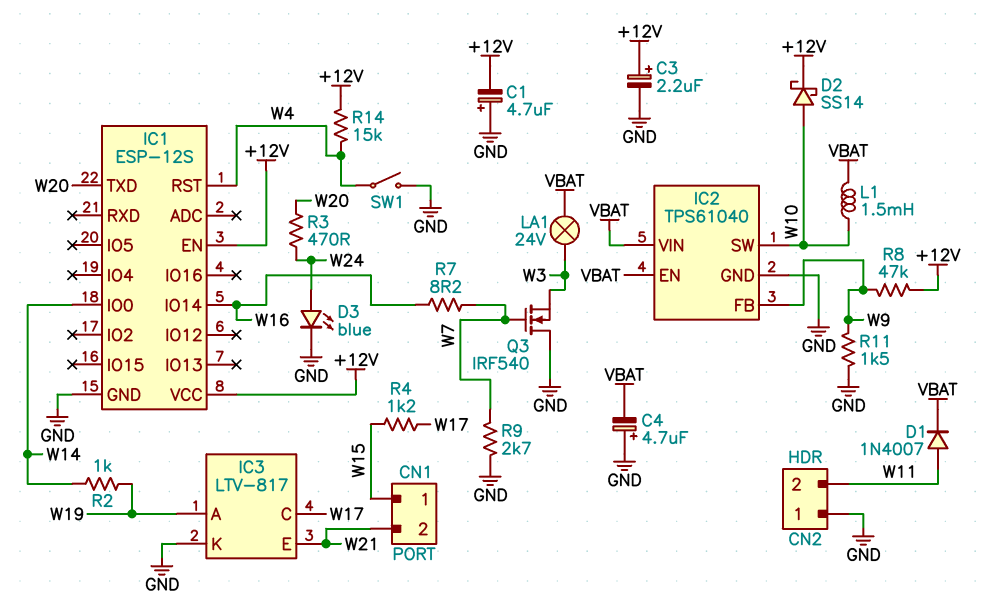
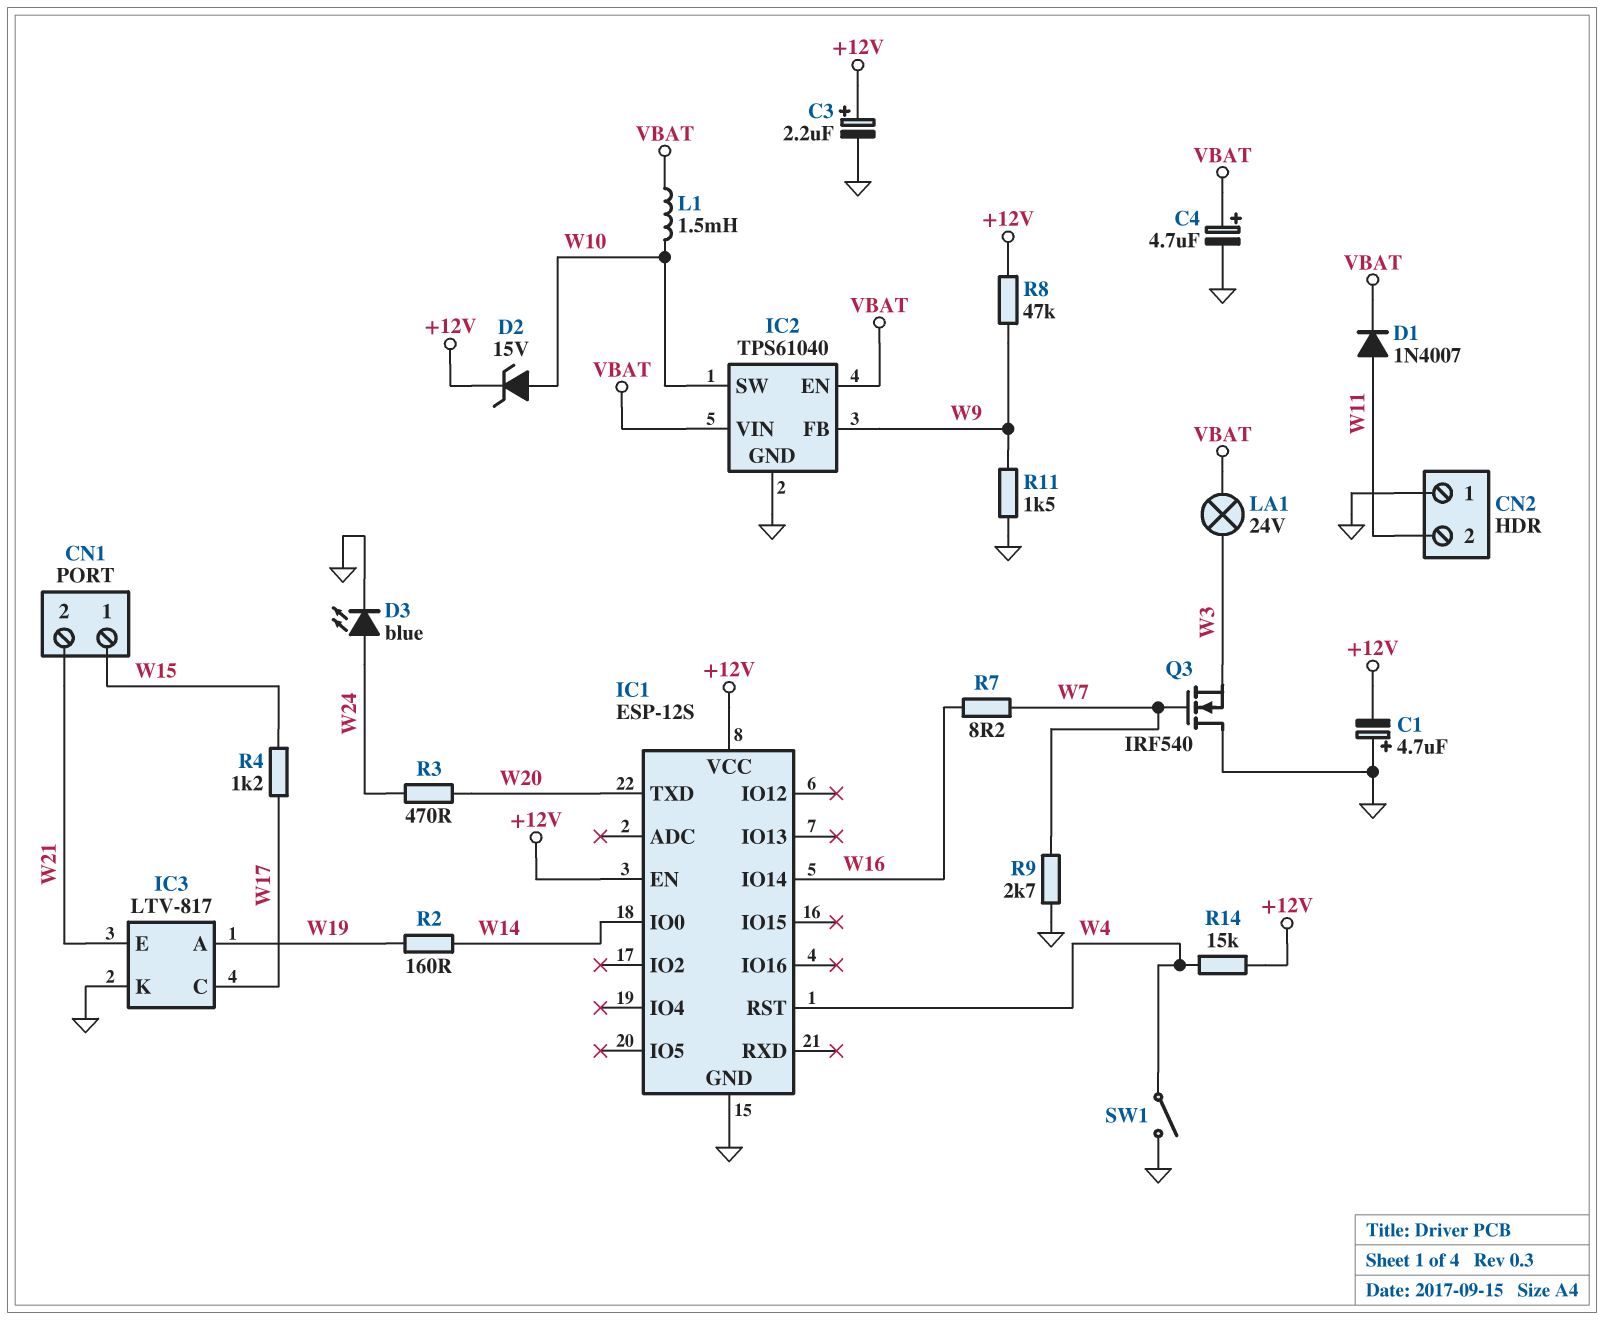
C4: 4.7uF (plus GND, minus VBAT) -> 4.7uF (plus VBAT, minus GND)
D2: schottky SS14 (A W10, K +12V) -> zener 15V (A W10, K +12V)
R2: 1k (W14, W19) -> 160 (W14, W19)

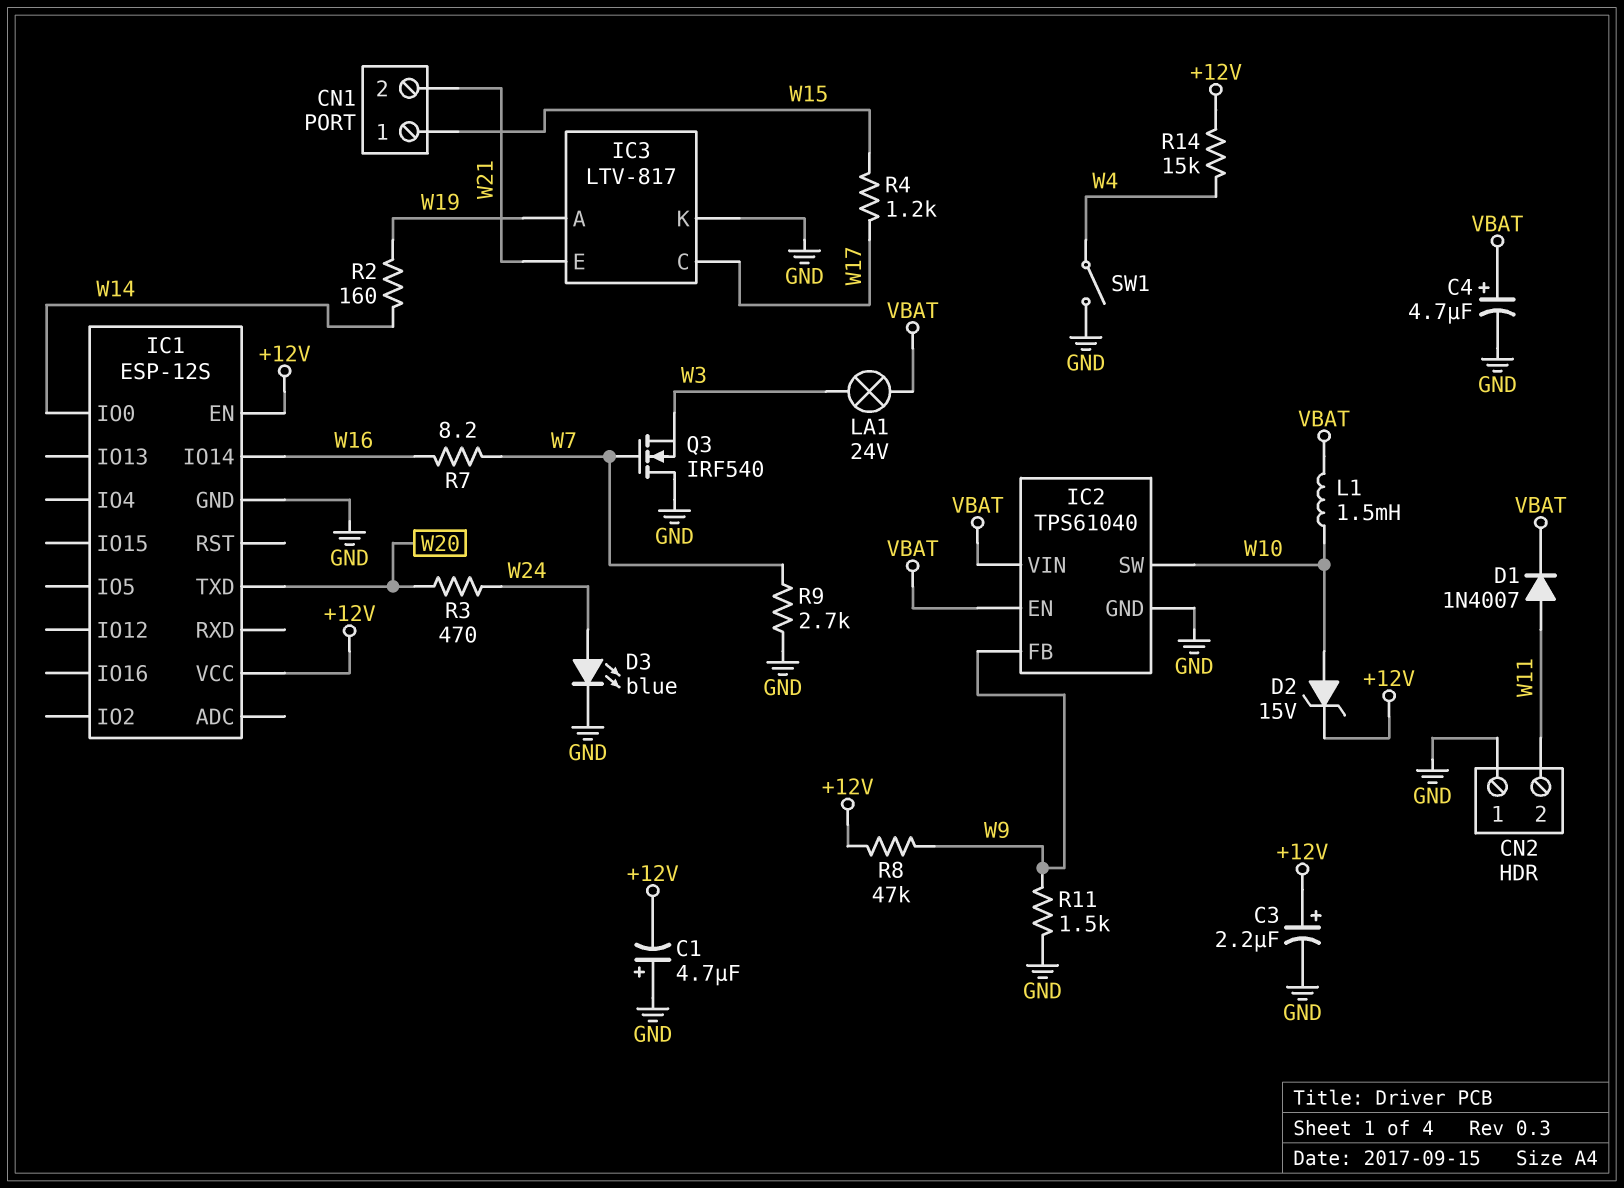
IC1 pin RST: W4 -> none

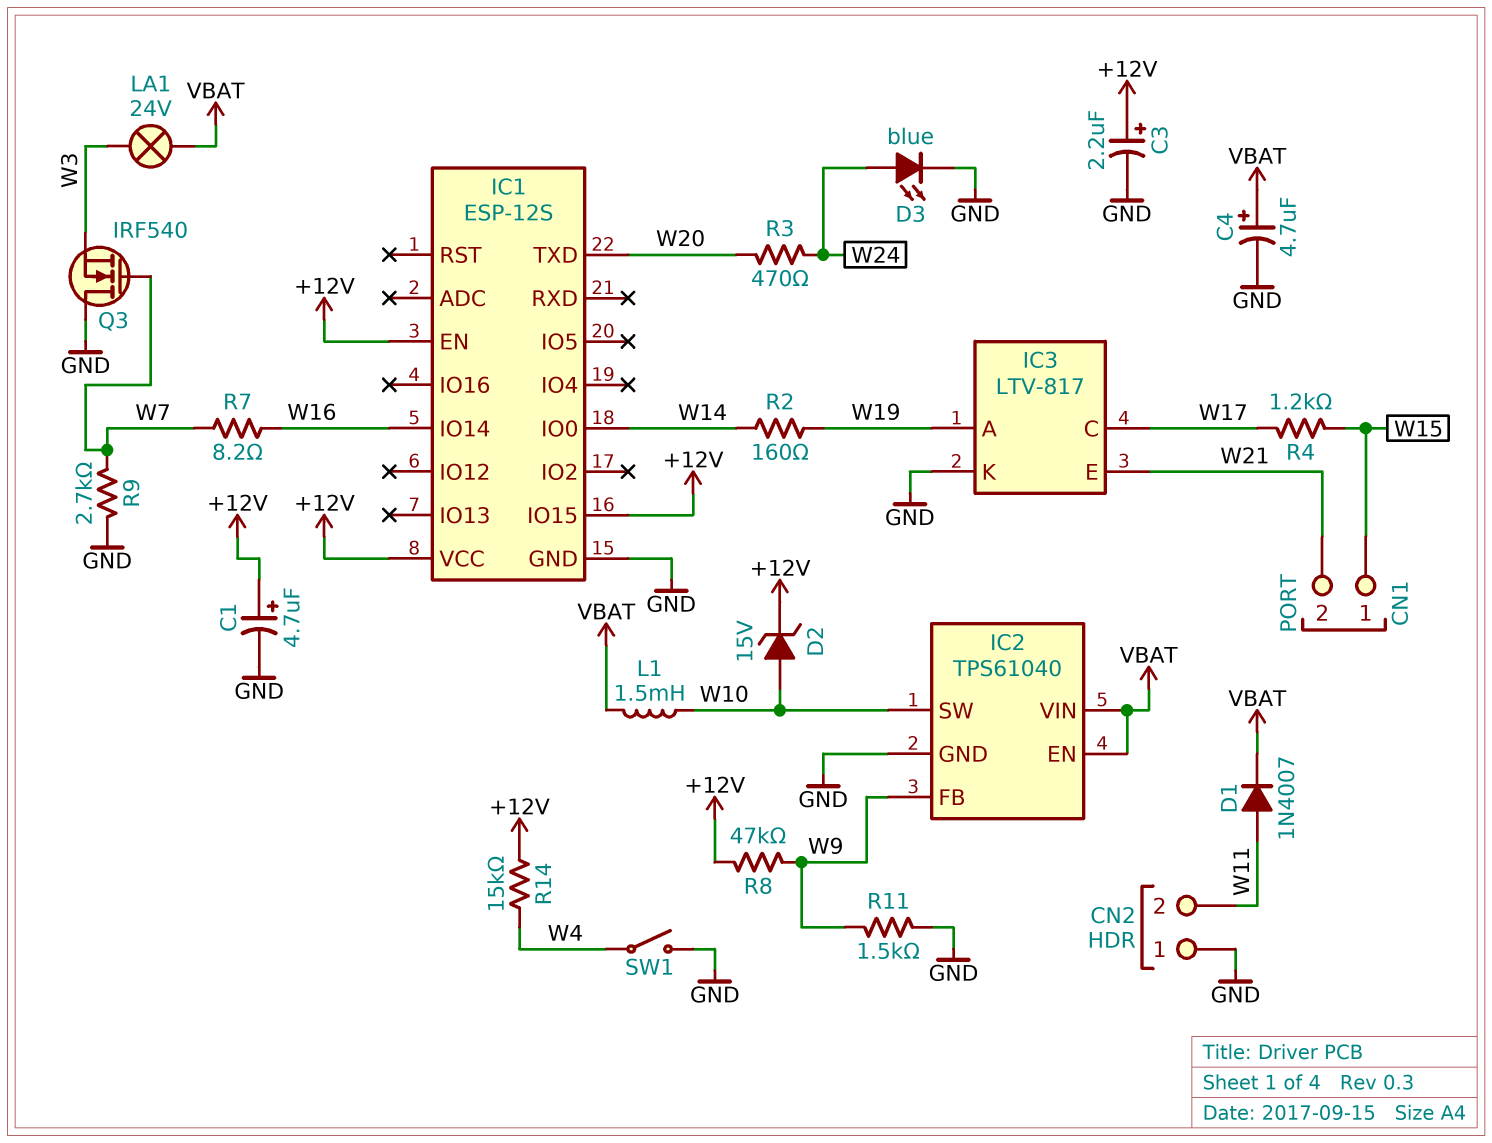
C1: 4.7uF (plus GND, minus +12V) -> 4.7uF (plus +12V, minus GND)
IC1 pin IO15: none -> +12V

